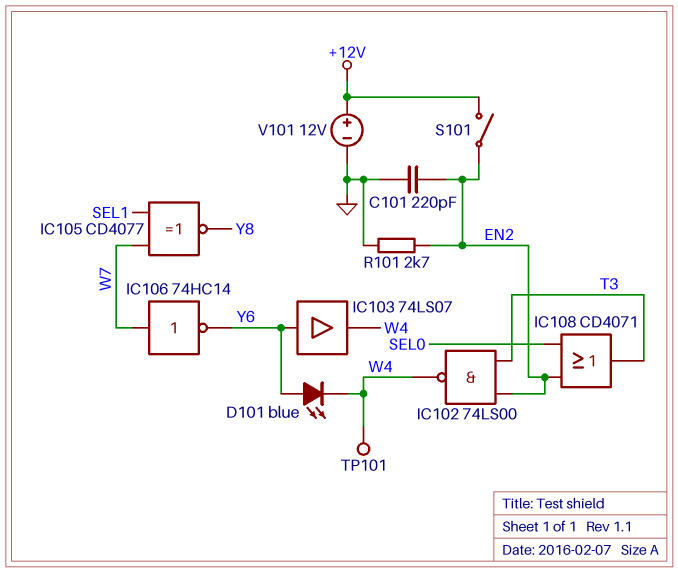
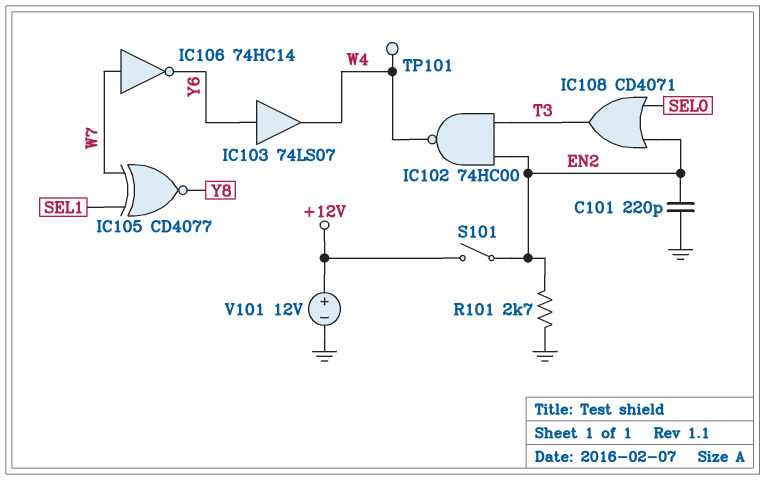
D101: LED blue (A Y6, K W4) -> none
IC102: NAND 74LS00 (in EN2, in T3, out W4) -> NAND 74HC00 (in EN2, in T3, out W4)

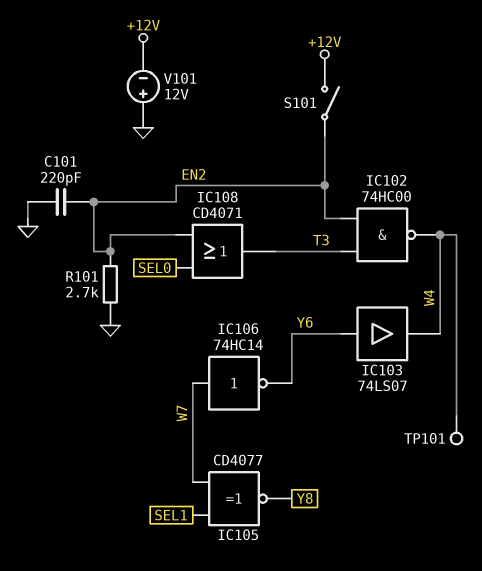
V101: 12V (plus +12V, minus GND) -> 12V (plus GND, minus +12V)

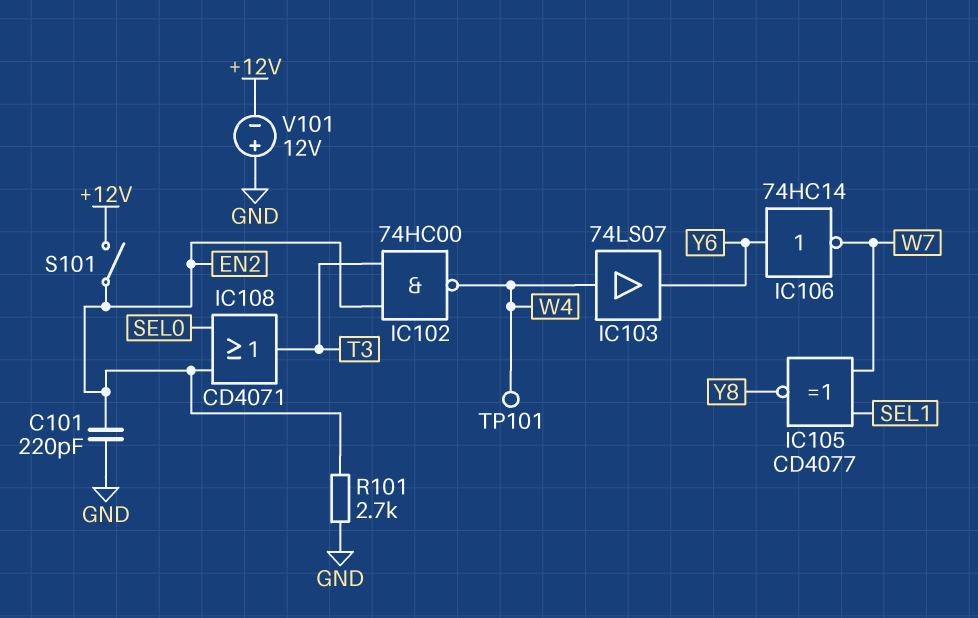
IC103: buffer 74LS07 (in Y6, out W4) -> buffer 74LS07 (in W4, out Y6)
IC106: NOT 74HC14 (in W7, out Y6) -> NOT 74HC14 (in Y6, out W7)

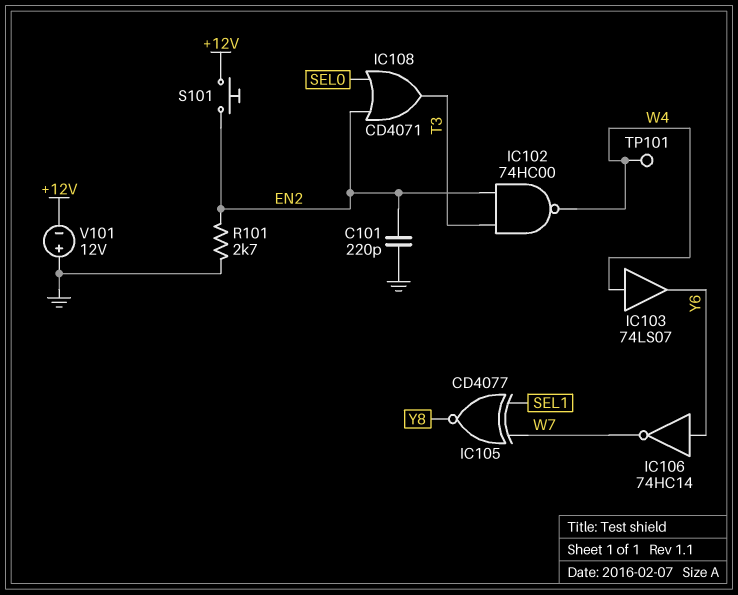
S101: switch (+12V, EN2) -> button (+12V, EN2)

